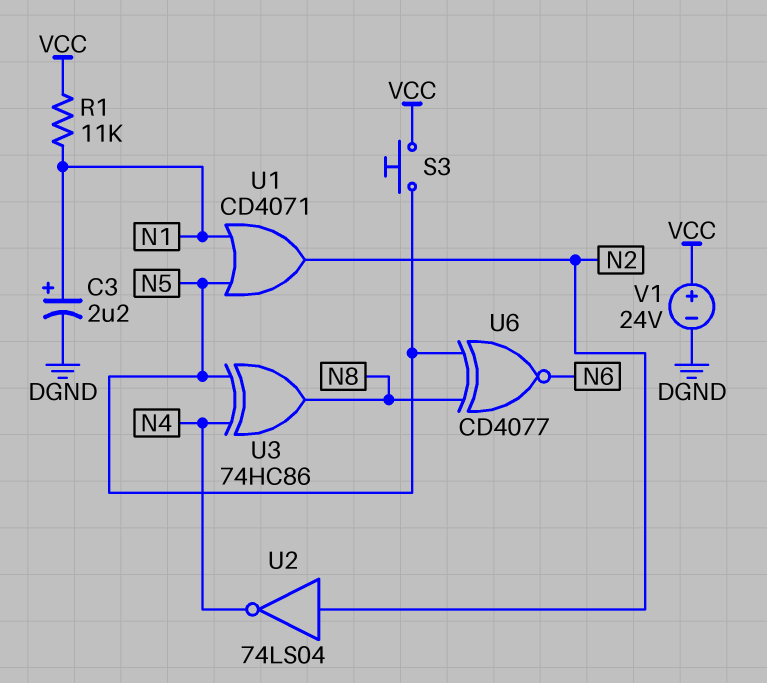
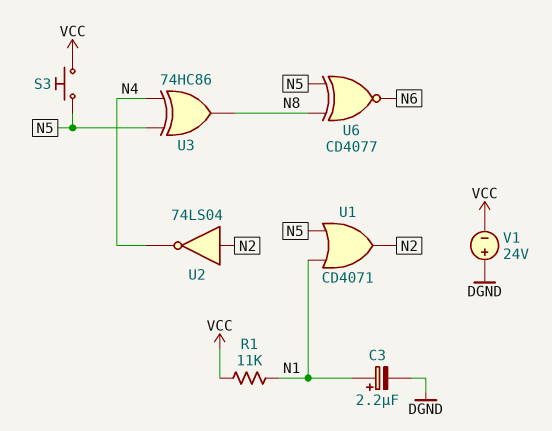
V1: 24V (plus VCC, minus DGND) -> 24V (plus DGND, minus VCC)

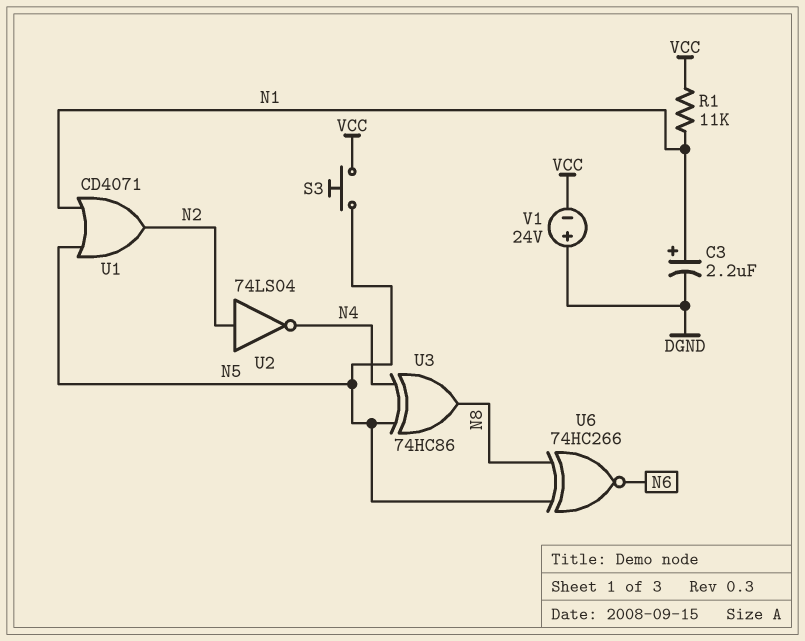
U6: XNOR CD4077 (in N5, in N8, out N6) -> XNOR 74HC266 (in N5, in N8, out N6)

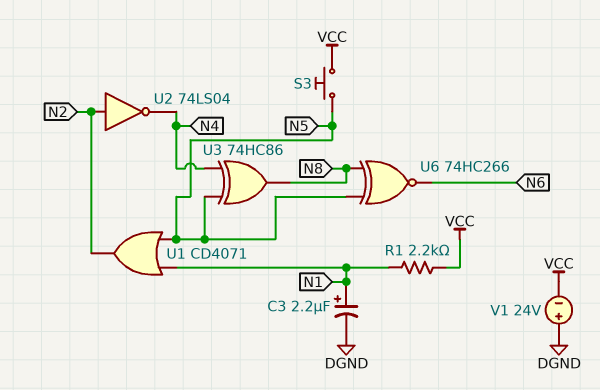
R1: 11k (N1, VCC) -> 2.2k (N1, VCC)

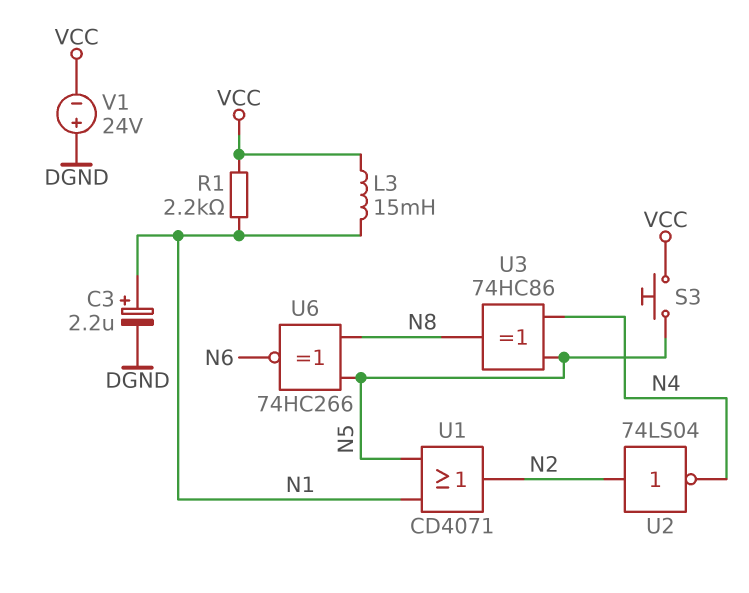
L3: none -> 15mH (N1, VCC)

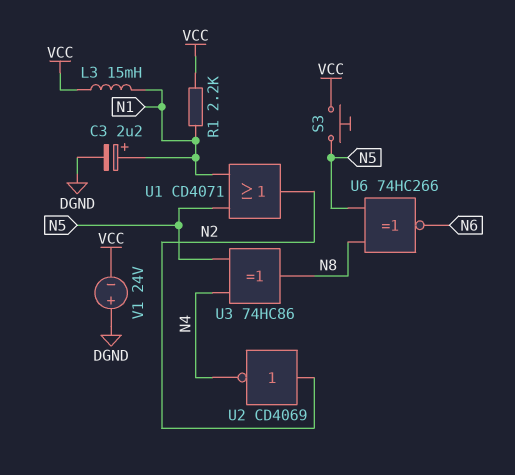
U2: NOT 74LS04 (in N2, out N4) -> NOT CD4069 (in N2, out N4)

